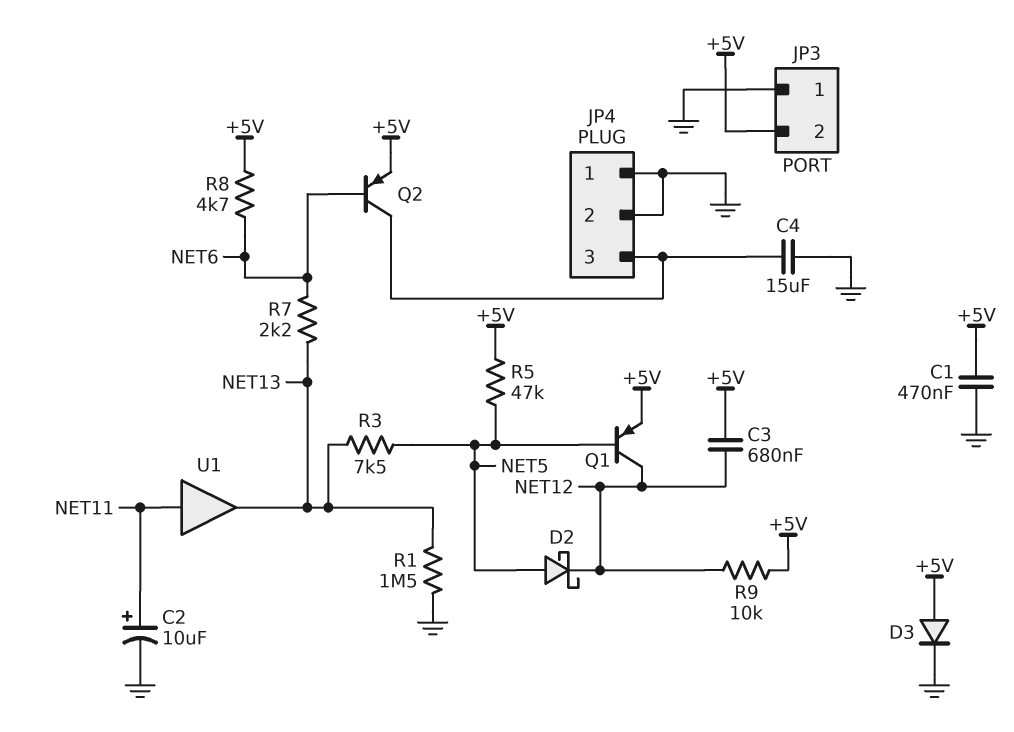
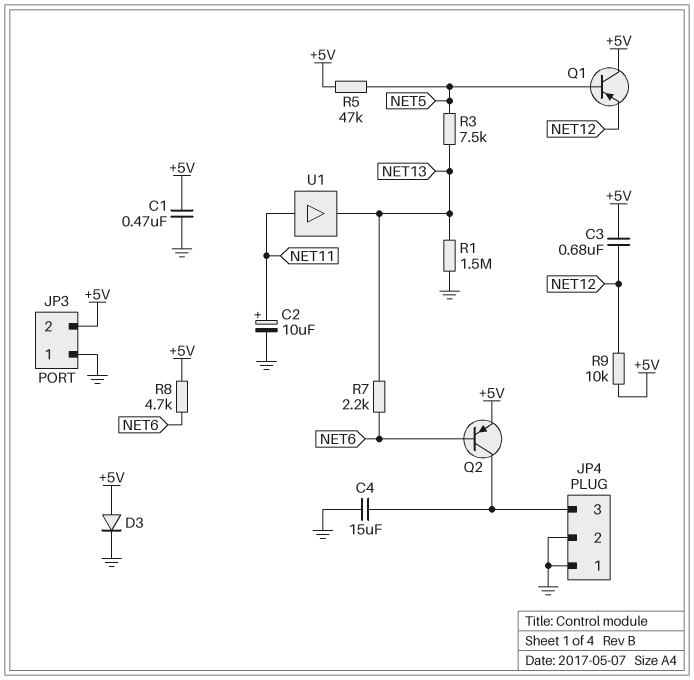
D2: schottky (A NET5, K NET12) -> none
Q1: PNP (B NET5, C NET12, E +5V) -> PNP (B NET5, C +5V, E NET12)

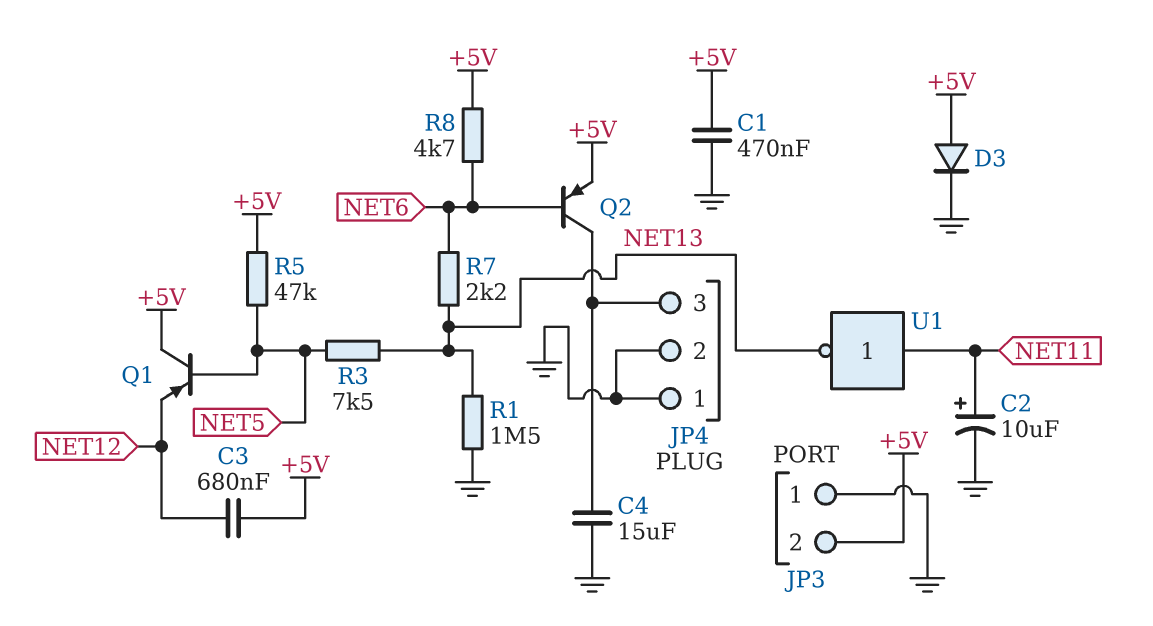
R9: 10k (+5V, NET12) -> none
U1: buffer (in NET11, out NET13) -> NOT (in NET11, out NET13)

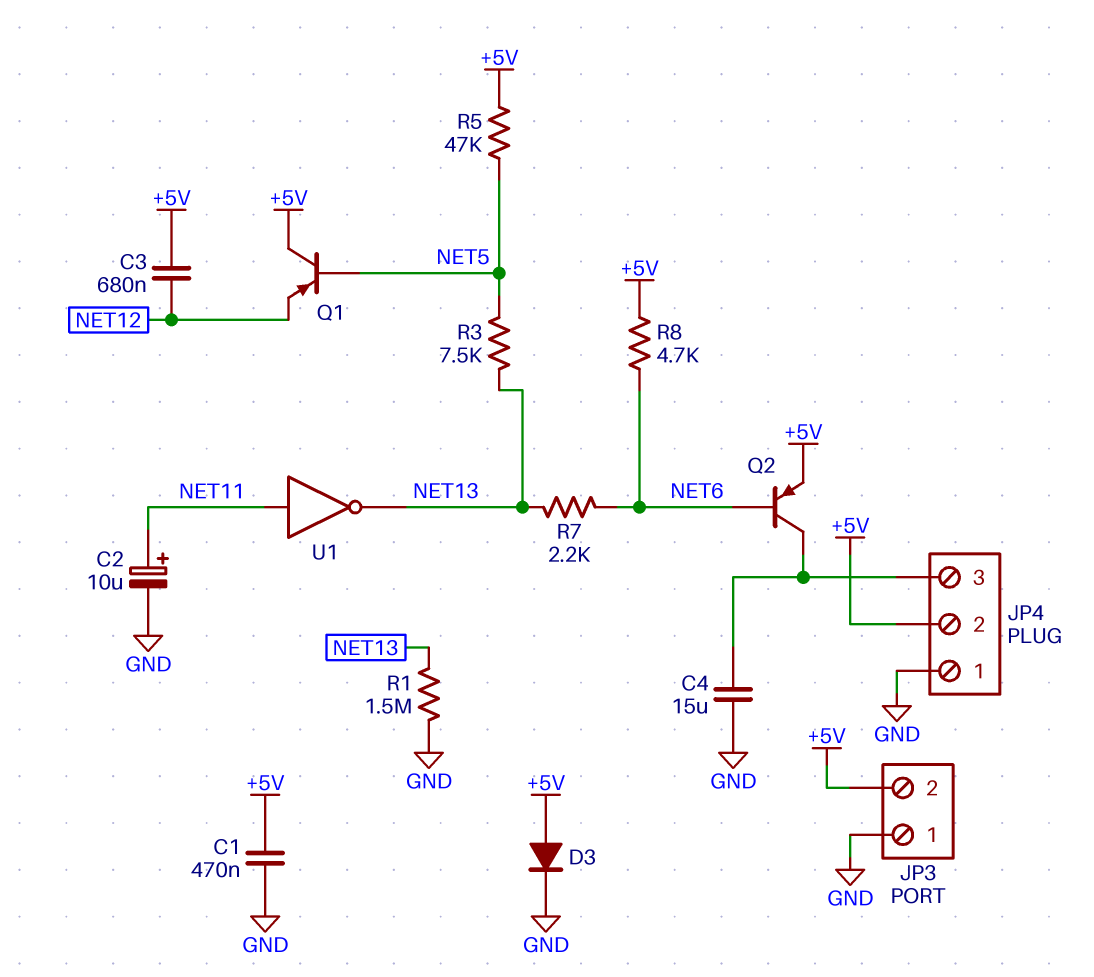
JP4 pin 2: GND -> +5V

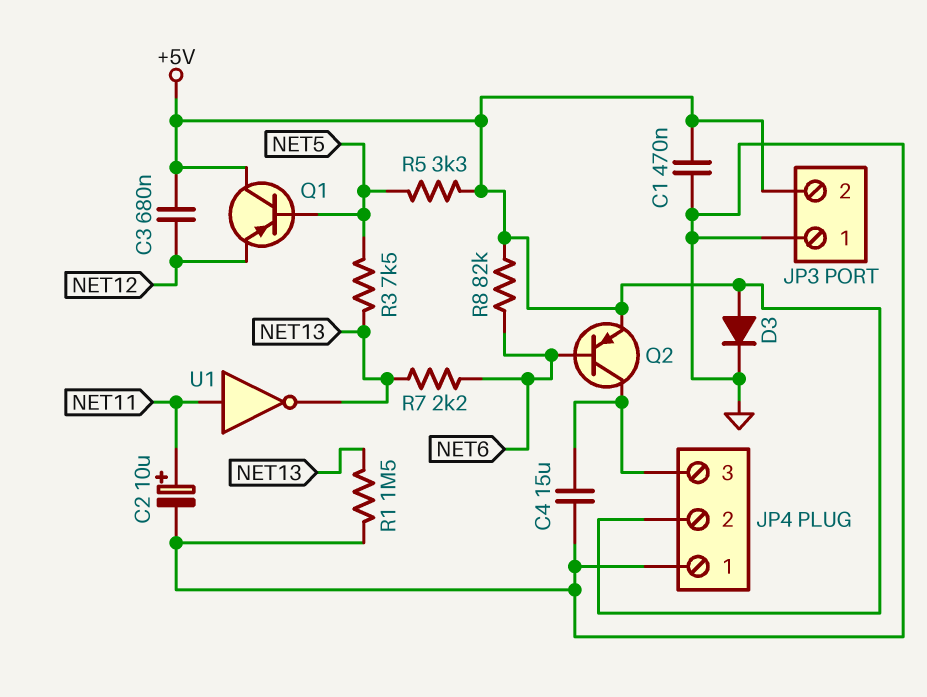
R5: 47k (+5V, NET5) -> 3.3k (+5V, NET5)
R8: 4.7k (+5V, NET6) -> 82k (+5V, NET6)

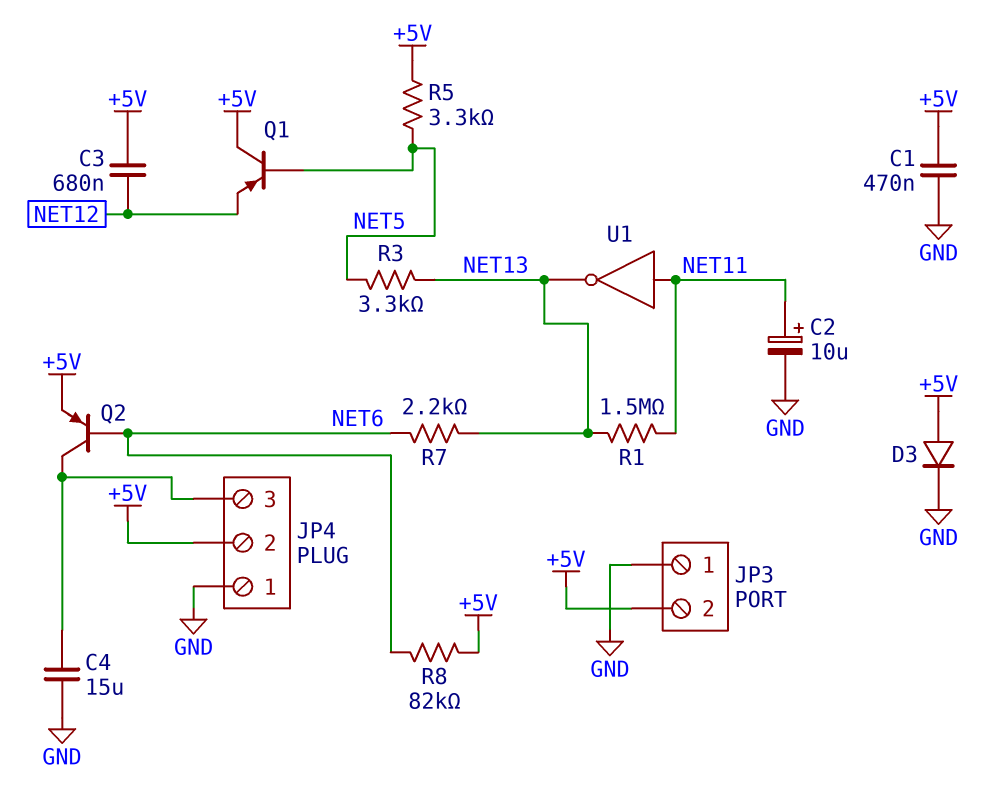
R1: 1.5M (GND, NET13) -> 1.5M (NET11, NET13)
R3: 7.5k (NET5, NET13) -> 3.3k (NET5, NET13)

